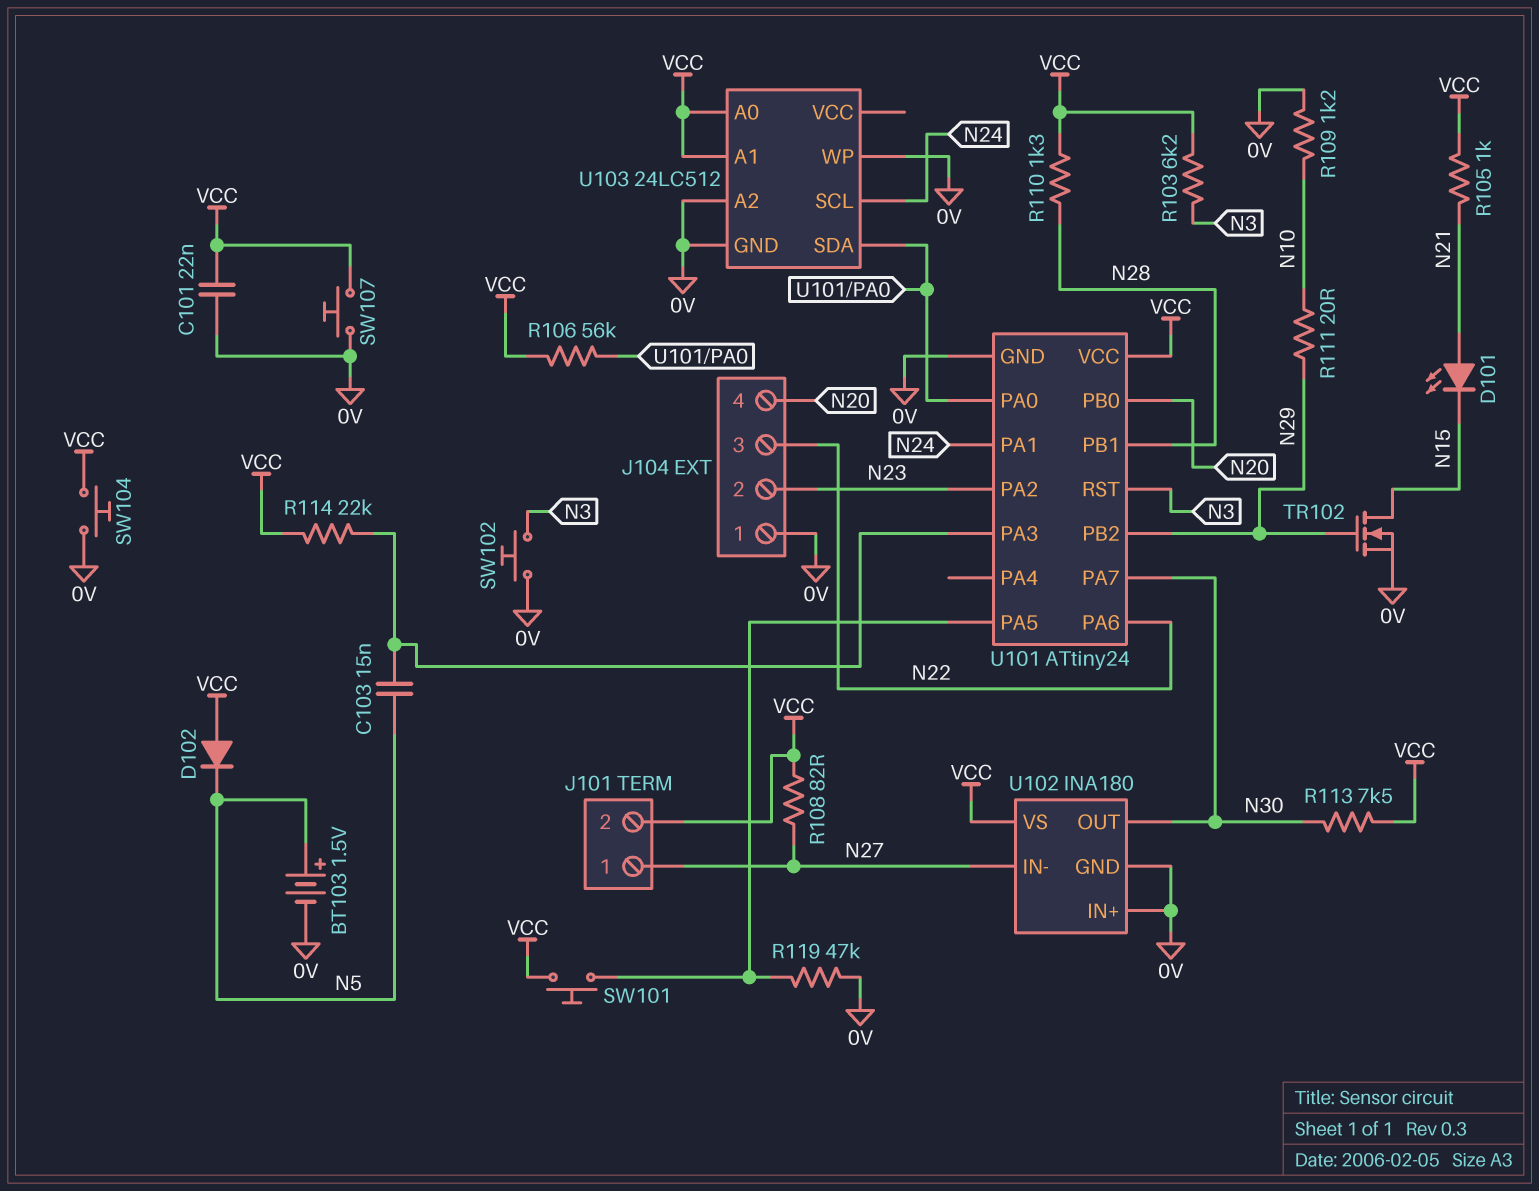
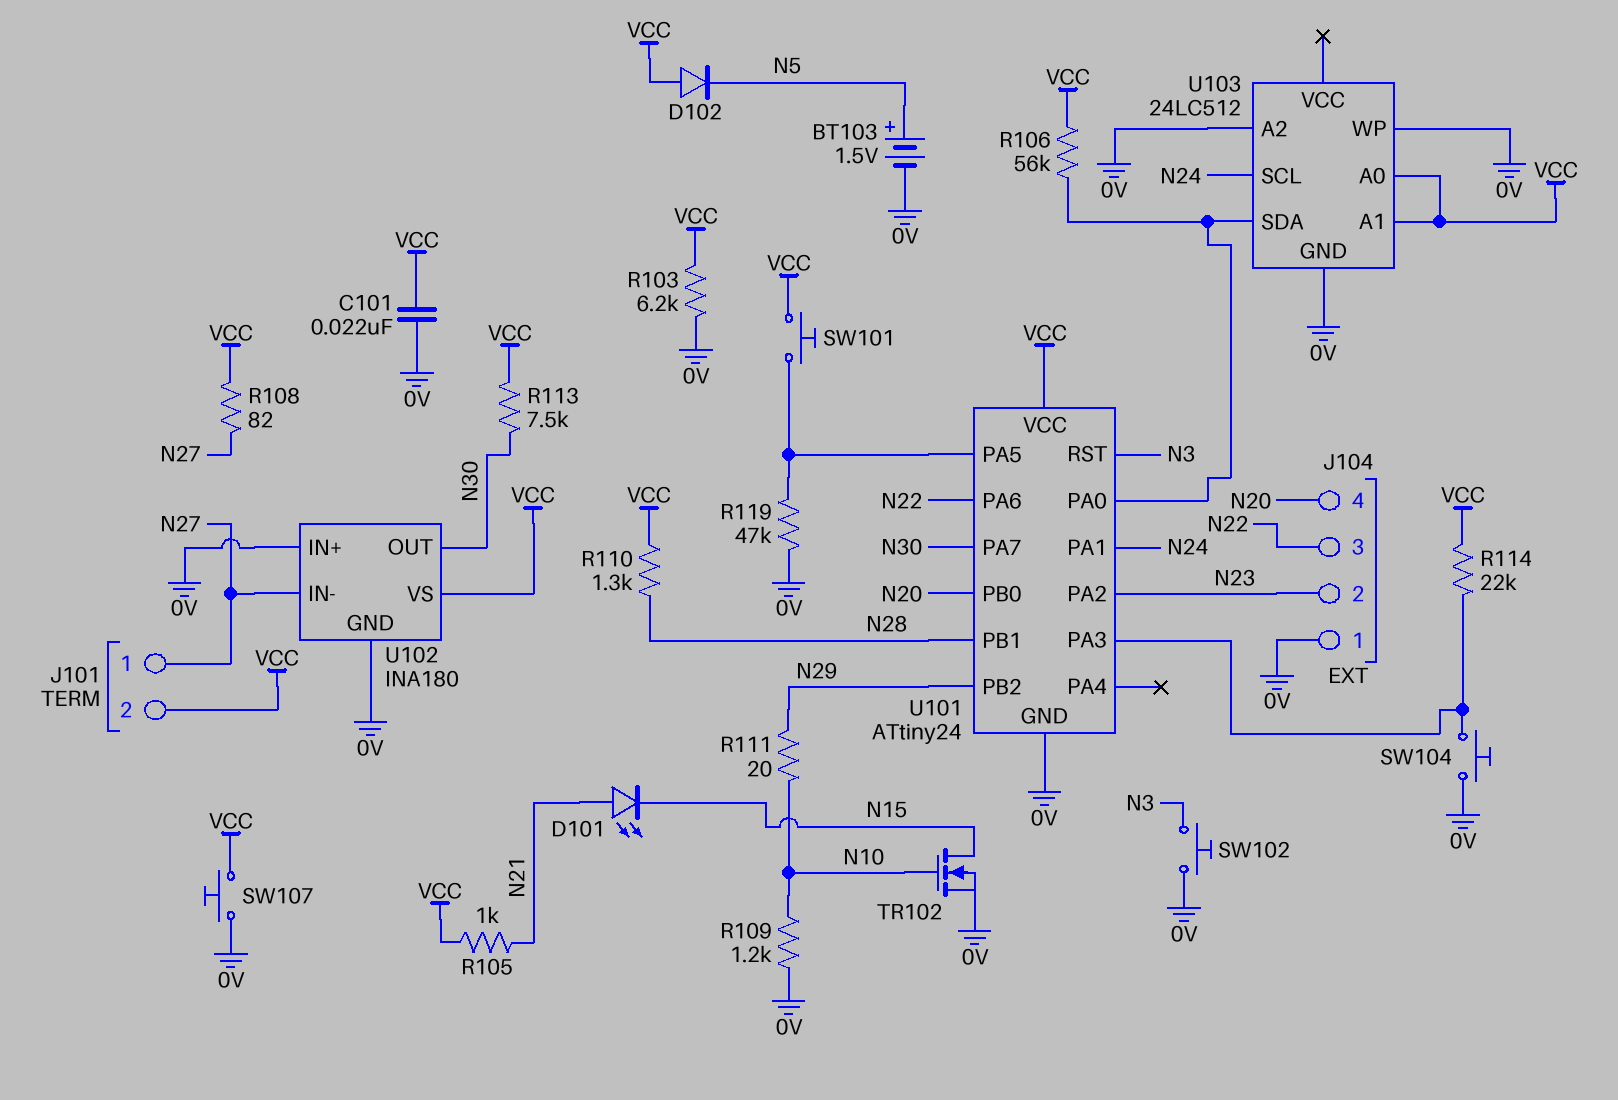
C103: 15nF (N5, U101/PA3) -> none
R103: 6.2k (N3, VCC) -> 6.2k (0V, VCC)
SW104: button (0V, VCC) -> button (0V, U101/PA3)
TR102: NMOS (G N29, D N15, S 0V) -> NMOS (G N10, D N15, S 0V)

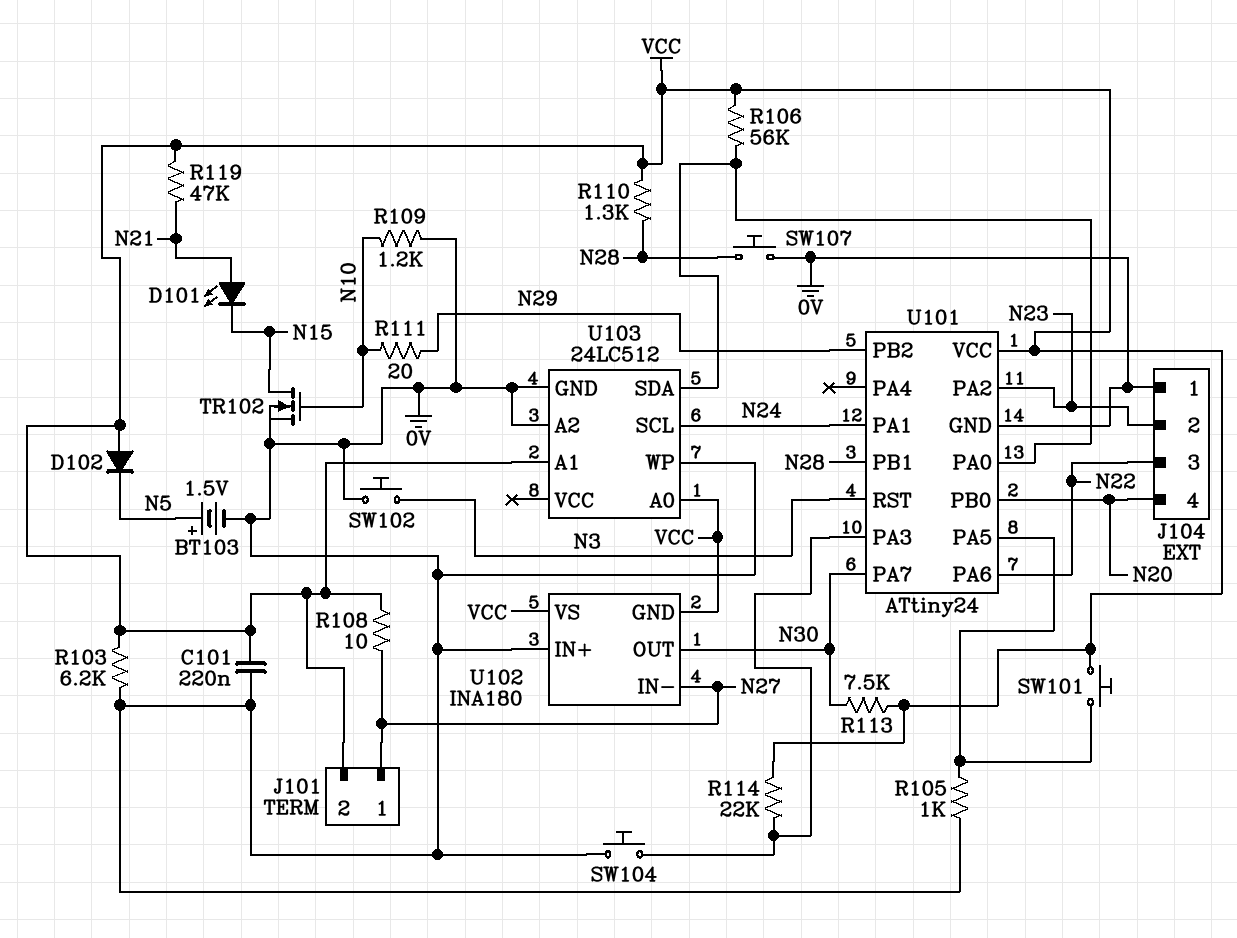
C101: 22nF (0V, VCC) -> 220nF (0V, VCC)
R105: 1k (N21, VCC) -> 1k (0V, U101/PA5)
R108: 82 (N27, VCC) -> 10 (N27, VCC)
R119: 47k (0V, U101/PA5) -> 47k (N21, VCC)
SW107: button (0V, VCC) -> button (0V, N28)
U102 pin GND: 0V -> VCC

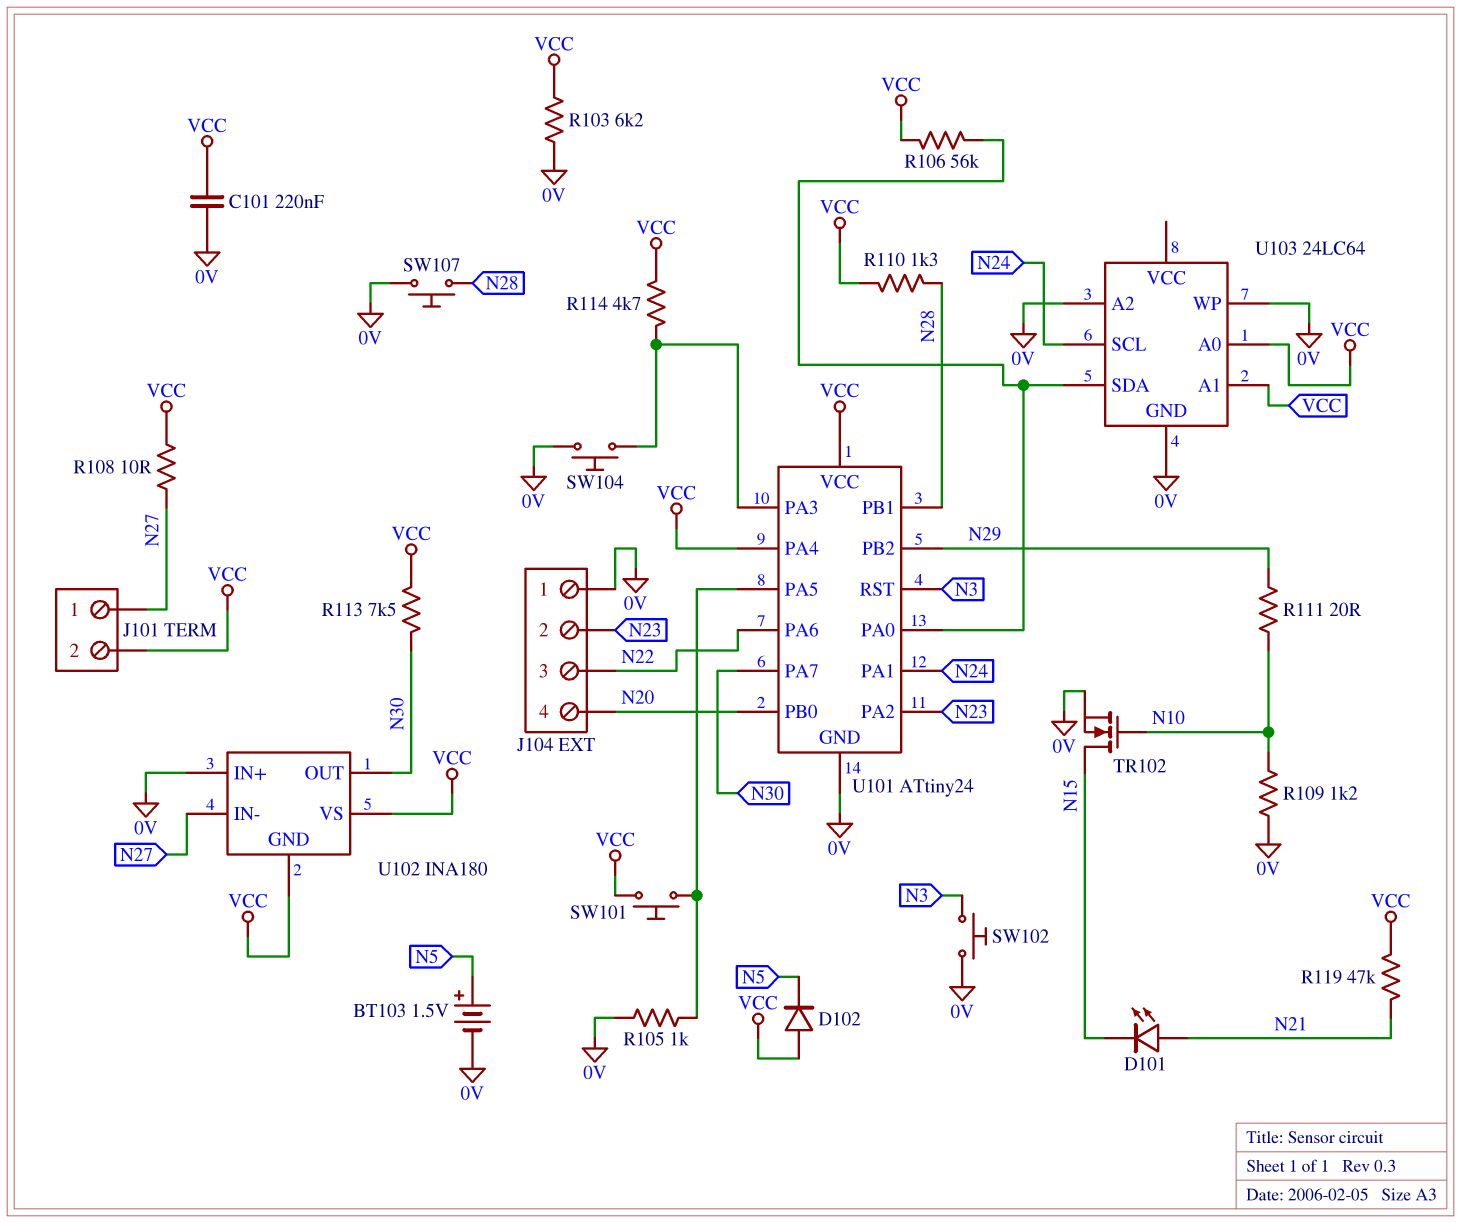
R114: 22k (U101/PA3, VCC) -> 4.7k (U101/PA3, VCC)
U101 pin PA4: none -> VCC
U103: 24LC512 -> 24LC64

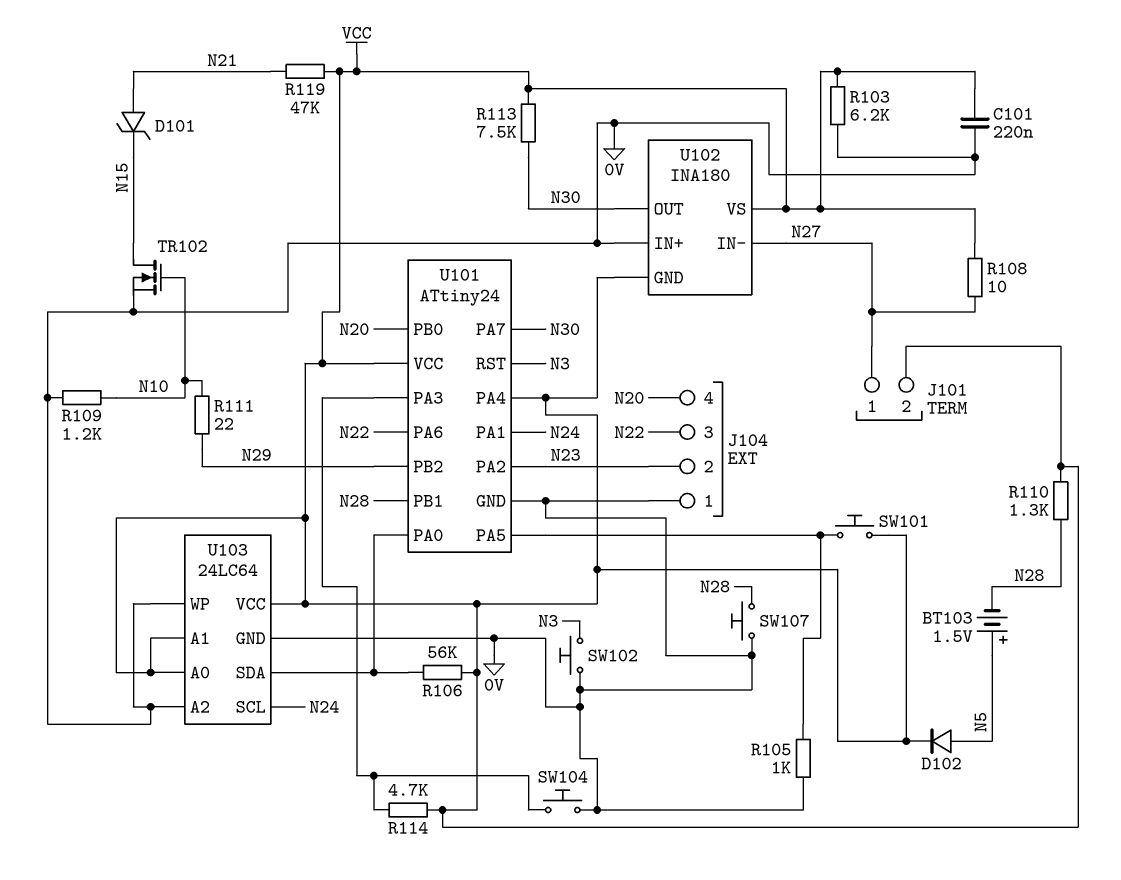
BT103: 1.5V (plus N5, minus 0V) -> 1.5V (plus N5, minus N28)
D101: LED (A N21, K N15) -> zener (A N21, K N15)
D102: diode (A VCC, K N5) -> diode (A N5, K VCC)
R111: 20 (N10, N29) -> 22 (N10, N29)
U103 pin VCC: none -> VCC

